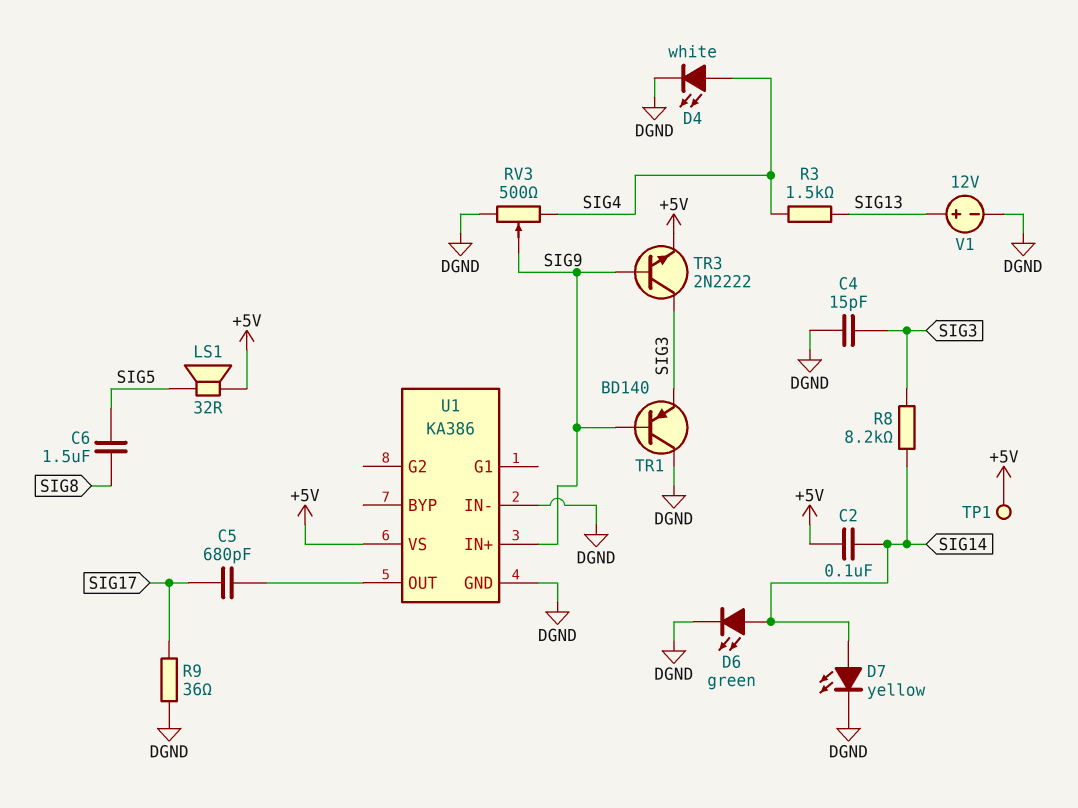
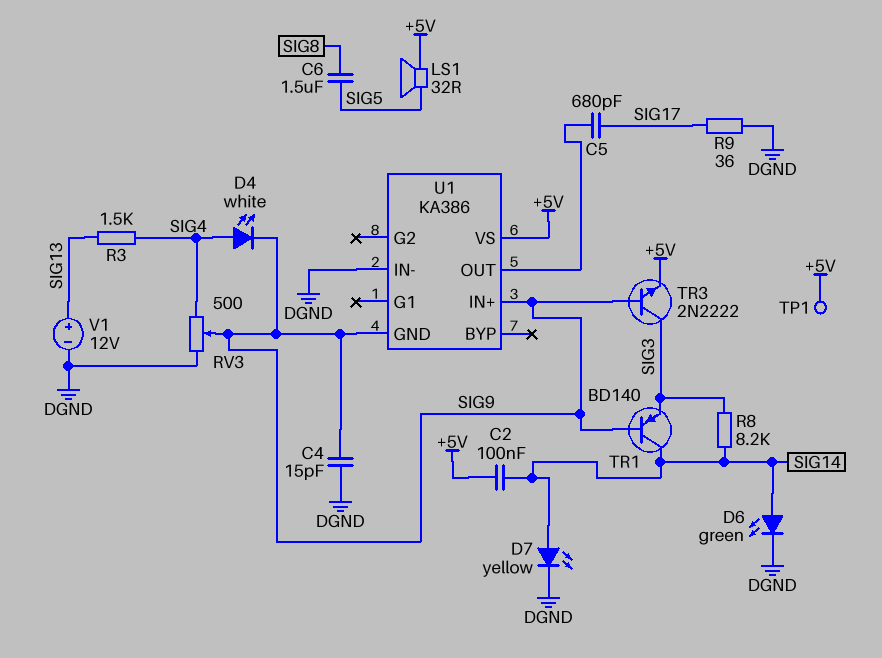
C4: 15pF (DGND, SIG3) -> 15pF (DGND, SIG9)
D4: LED white (A SIG4, K DGND) -> LED white (A SIG4, K SIG9)
TR1: PNP BD140 (B SIG9, C DGND, E SIG3) -> PNP BD140 (B SIG9, C SIG14, E SIG3)
U1 pin GND: DGND -> SIG9

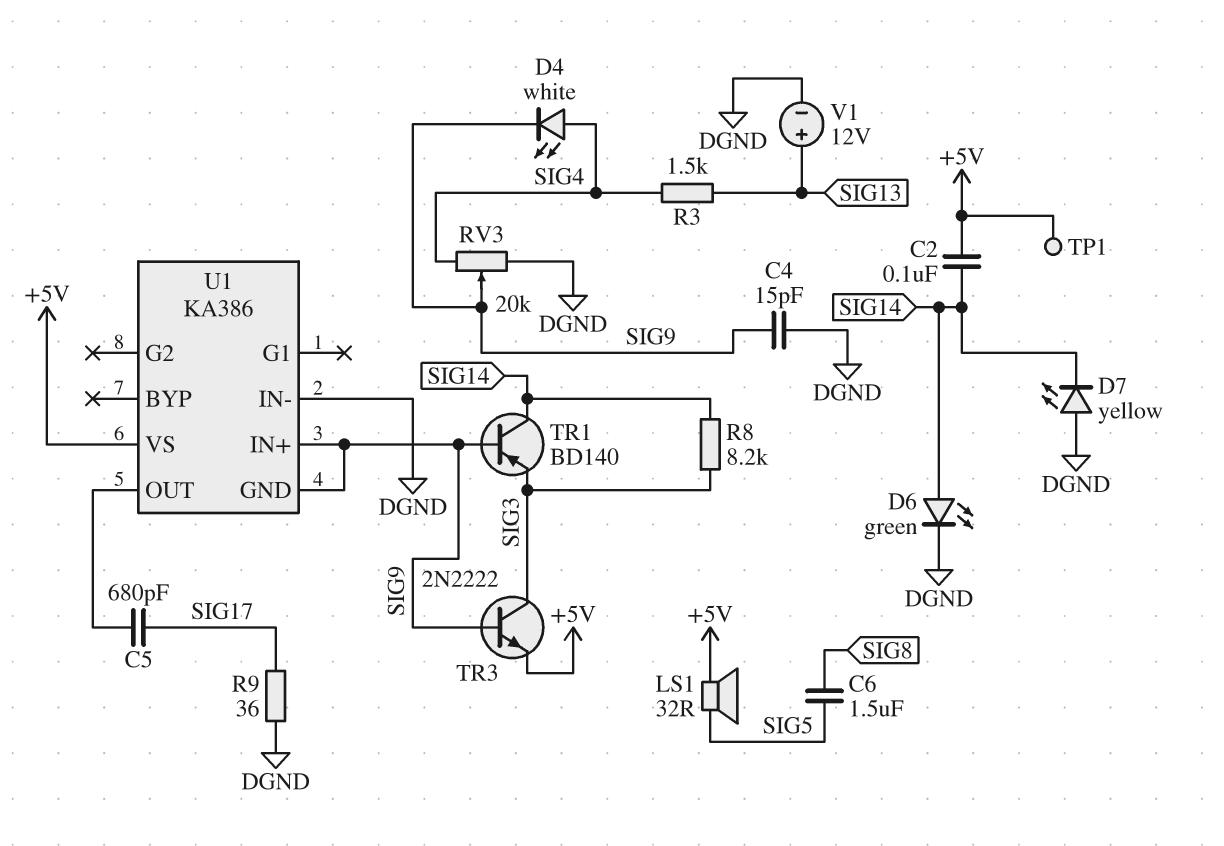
D7: LED yellow (A SIG14, K DGND) -> LED yellow (A DGND, K SIG14)
RV3: 500 (DGND, SIG4, wiper SIG9) -> 20k (DGND, SIG4, wiper SIG9)

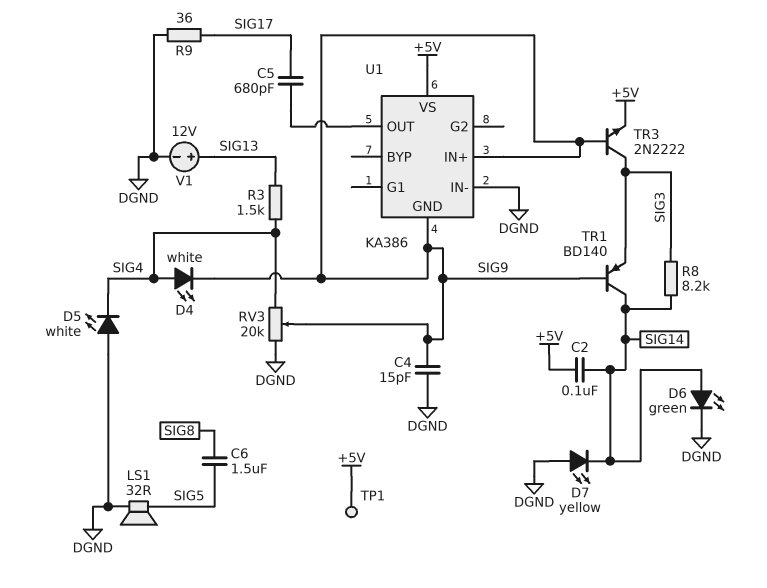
D5: none -> LED white (A DGND, K SIG4)
LS1: speaker 32R (+5V, SIG5) -> speaker 32R (DGND, SIG5)

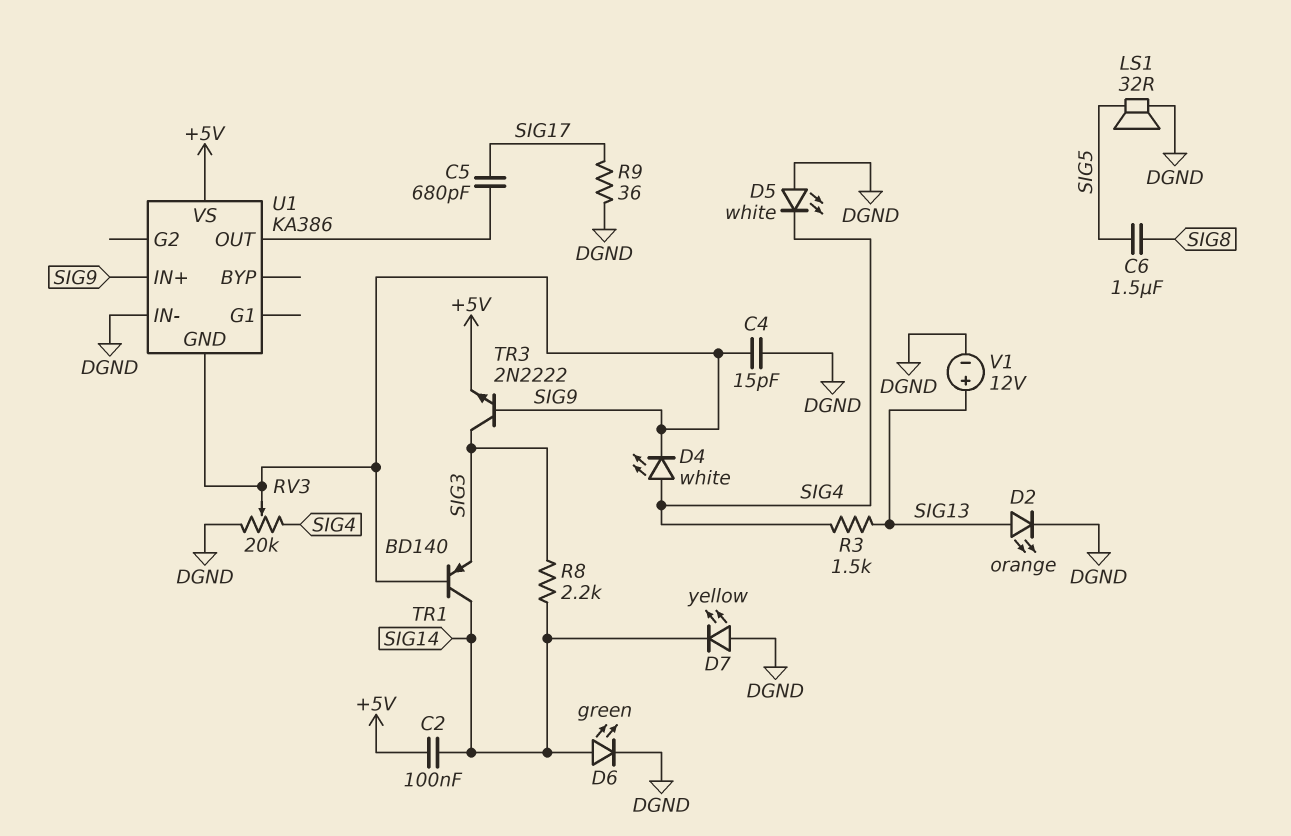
D2: none -> LED orange (A SIG13, K DGND)
R8: 8.2k (SIG3, SIG14) -> 2.2k (SIG3, SIG14)
TP1: test point (+5V) -> none

